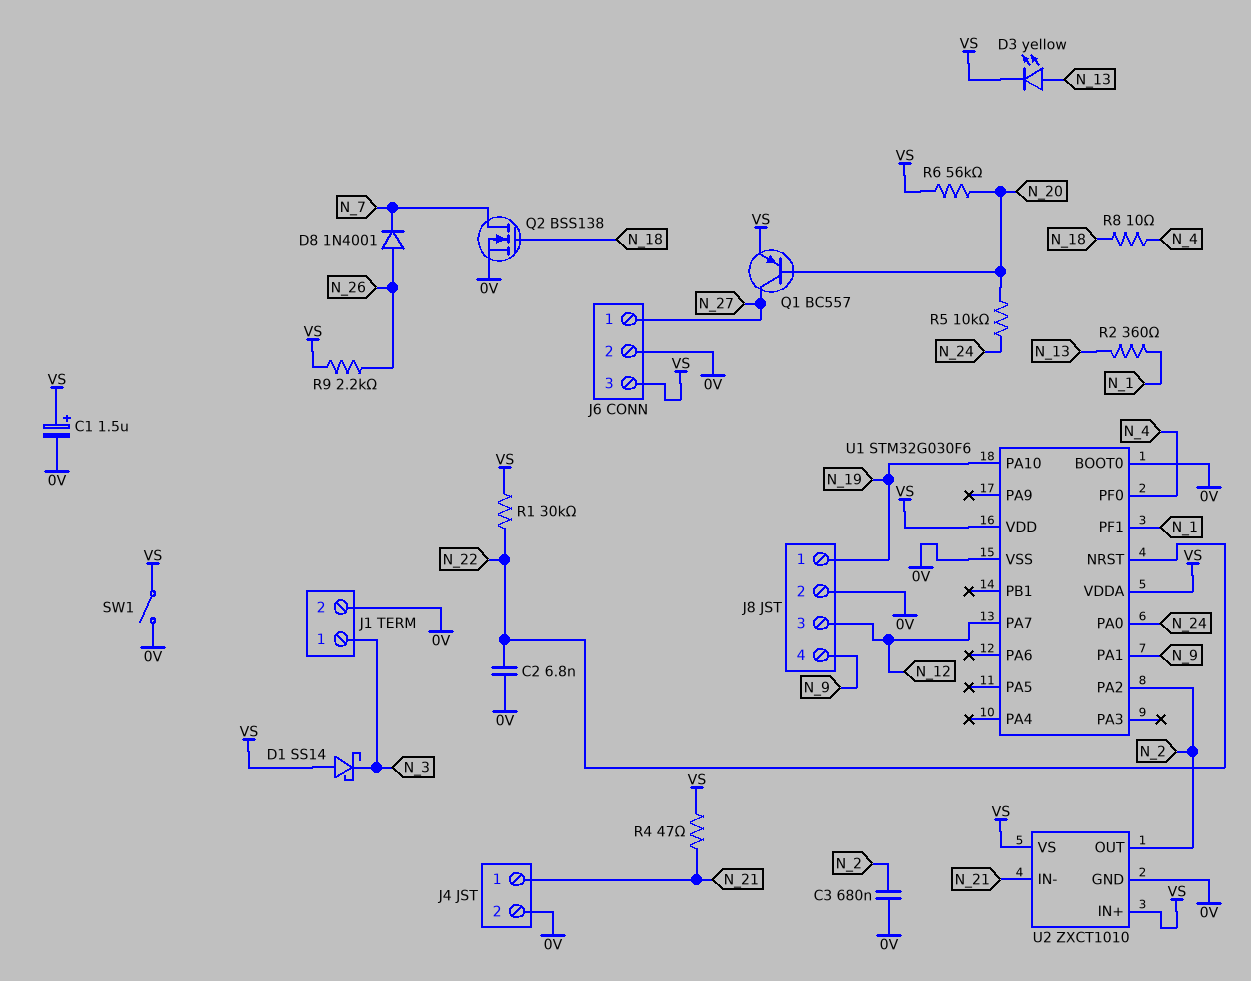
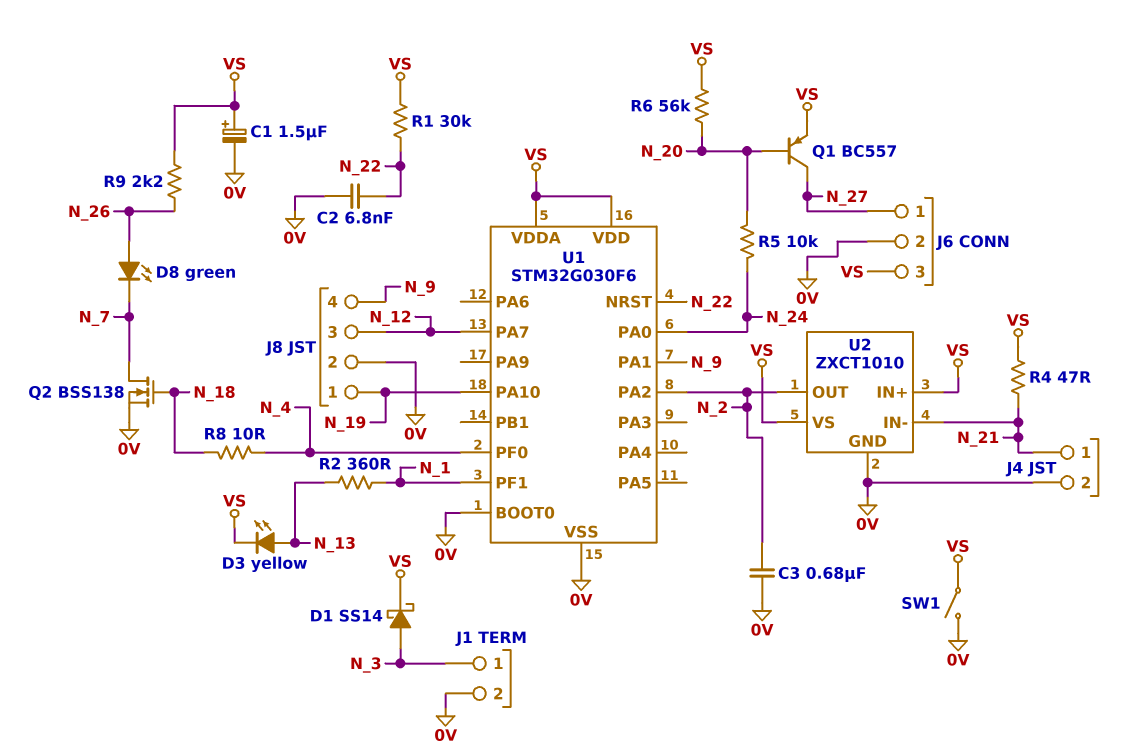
D1: schottky SS14 (A VS, K N_3) -> schottky SS14 (A N_3, K VS)
D8: diode 1N4001 (A N_26, K N_7) -> LED green (A N_26, K N_7)

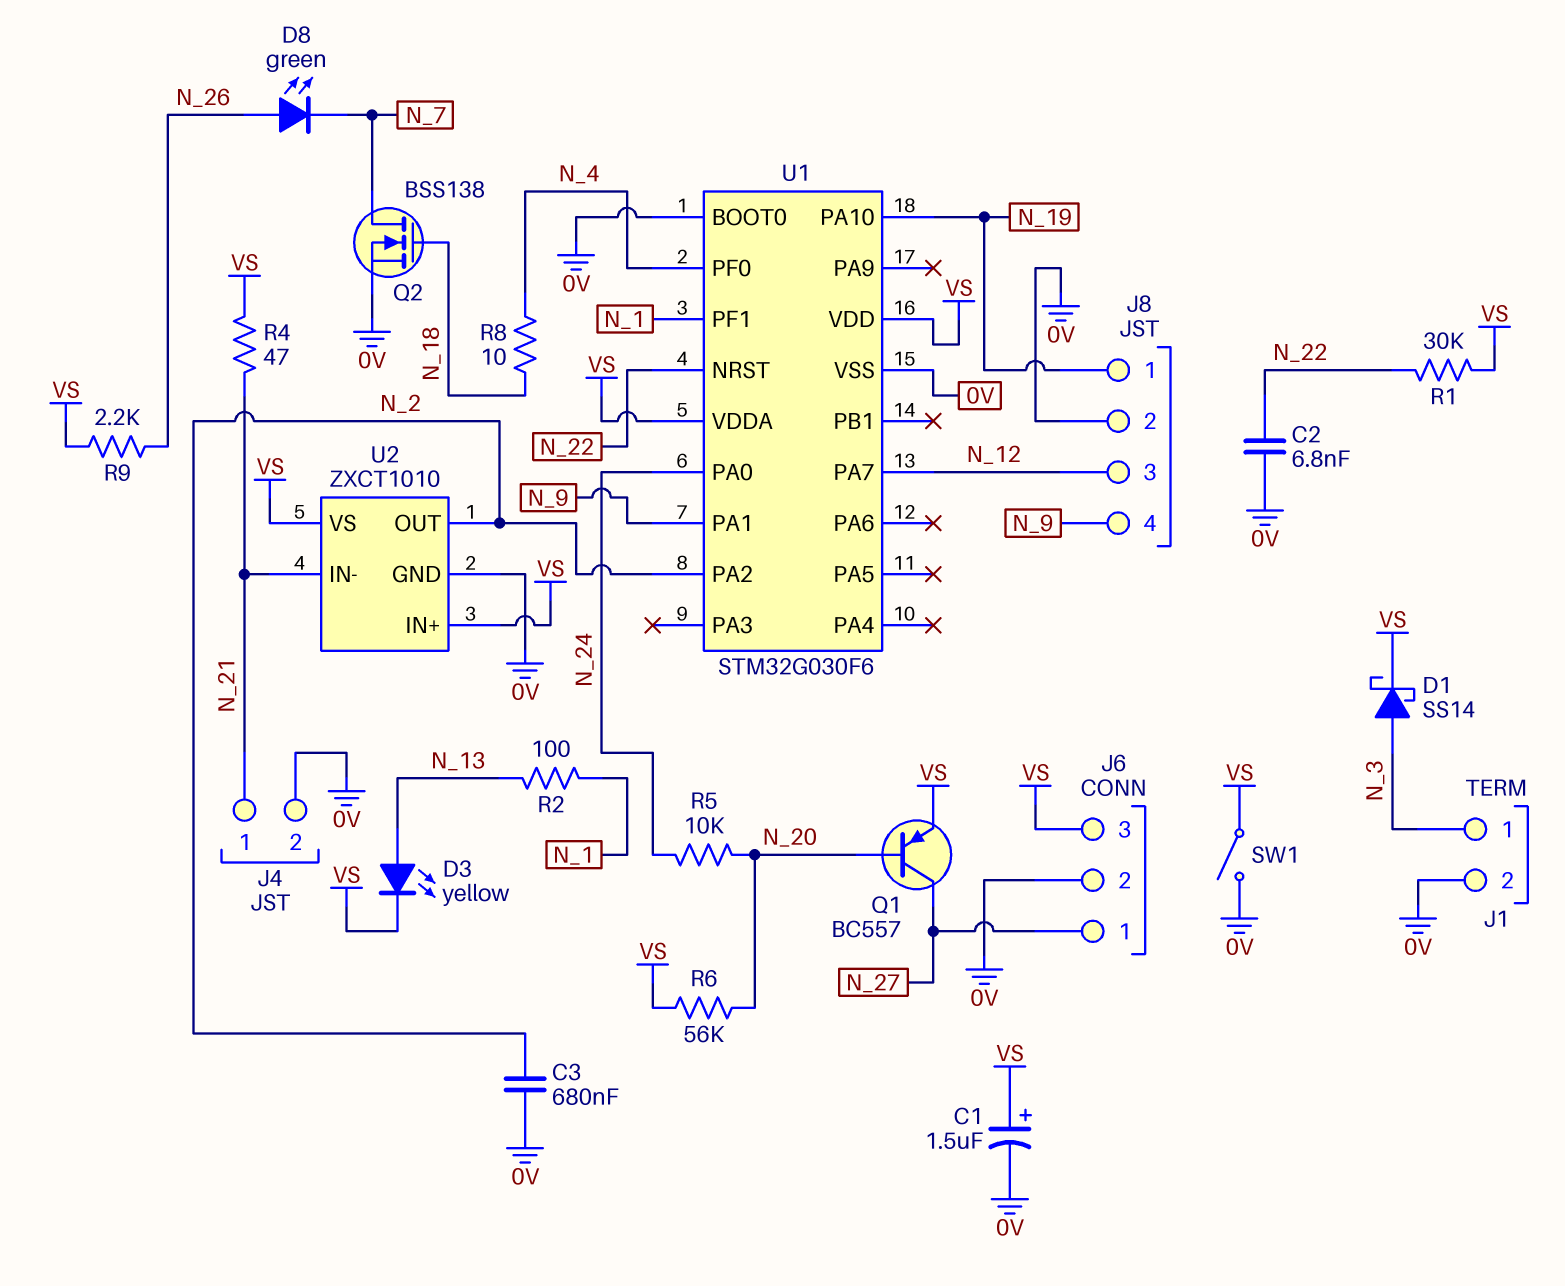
R2: 360 (N_1, N_13) -> 100 (N_1, N_13)

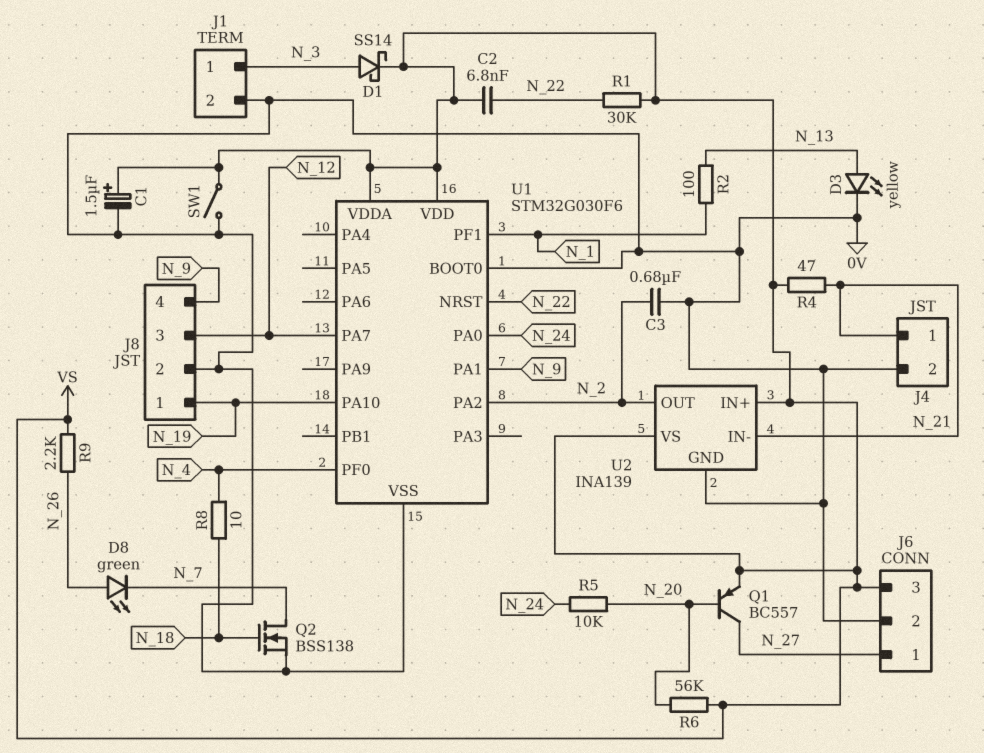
C2: 6.8nF (0V, N_22) -> 6.8nF (N_22, VS)
D3: LED yellow (A N_13, K VS) -> LED yellow (A N_13, K 0V)
U2: ZXCT1010 -> INA139

